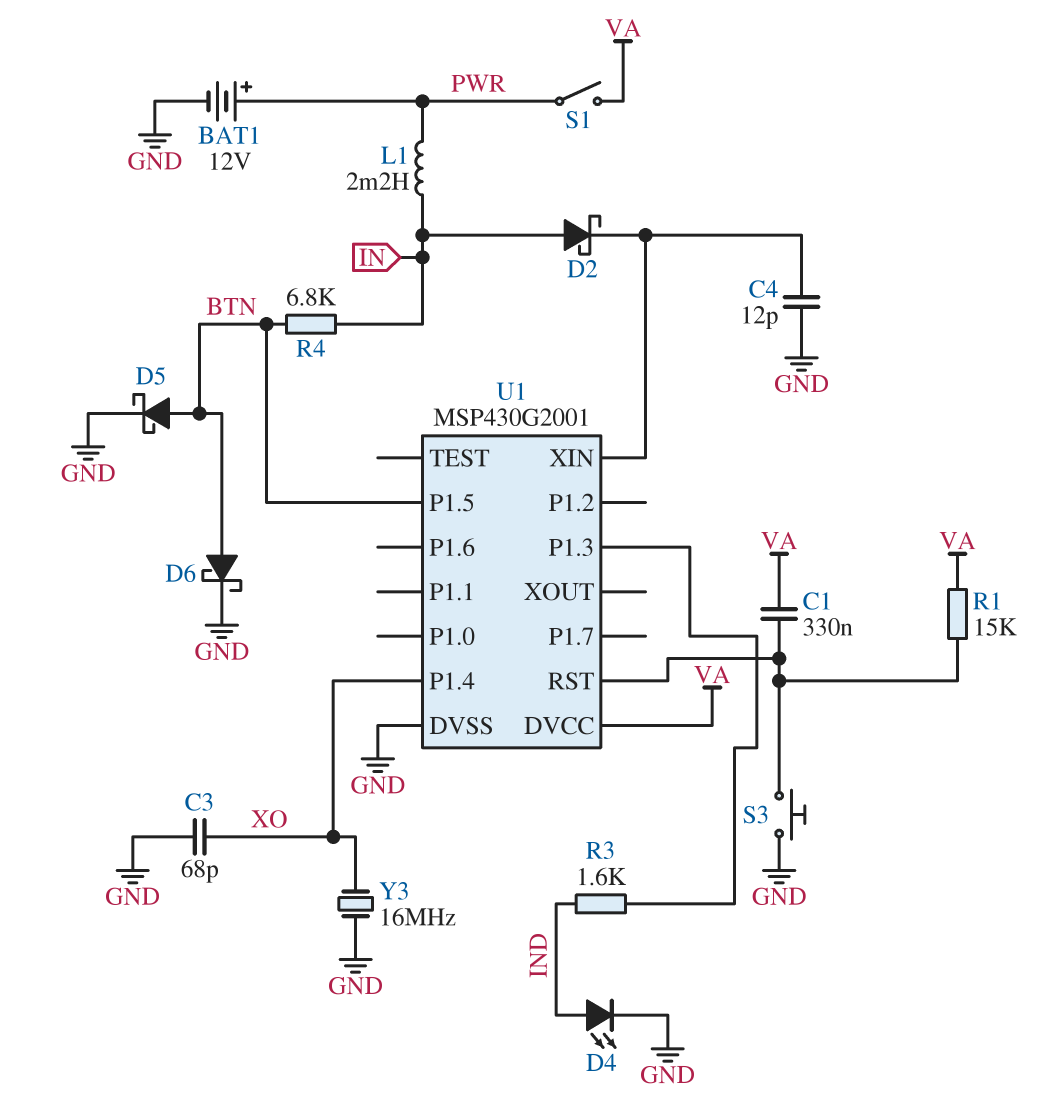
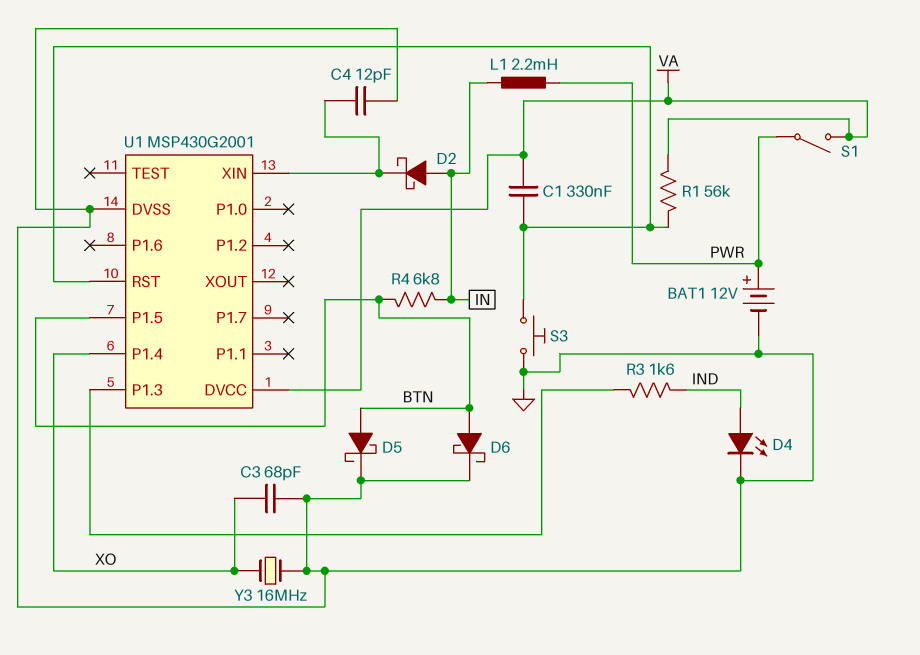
R1: 15k (U1/RST, VA) -> 56k (U1/RST, VA)

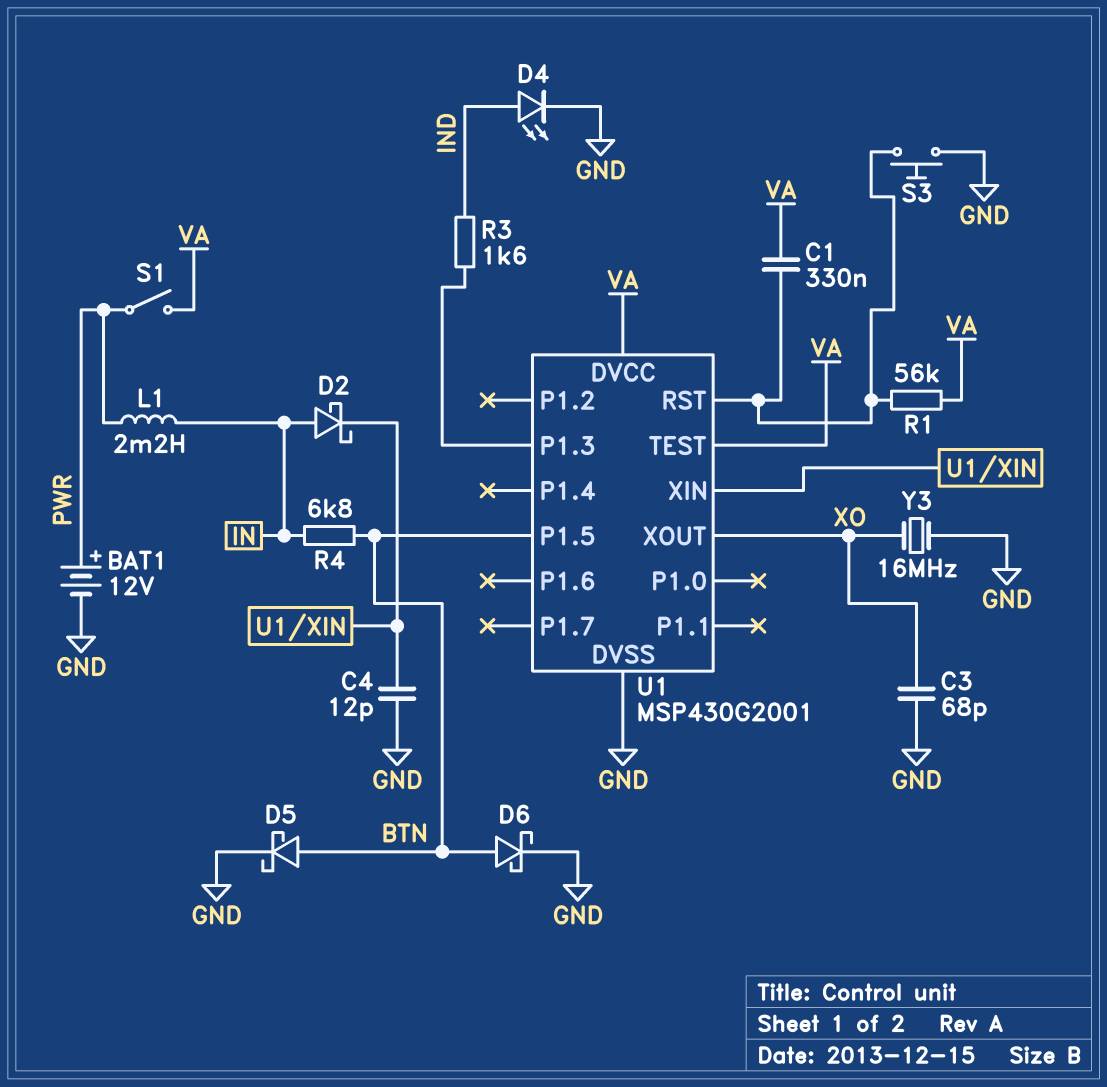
U1 pin P1.4: XO -> none
U1 pin TEST: none -> VA
U1 pin XOUT: none -> XO

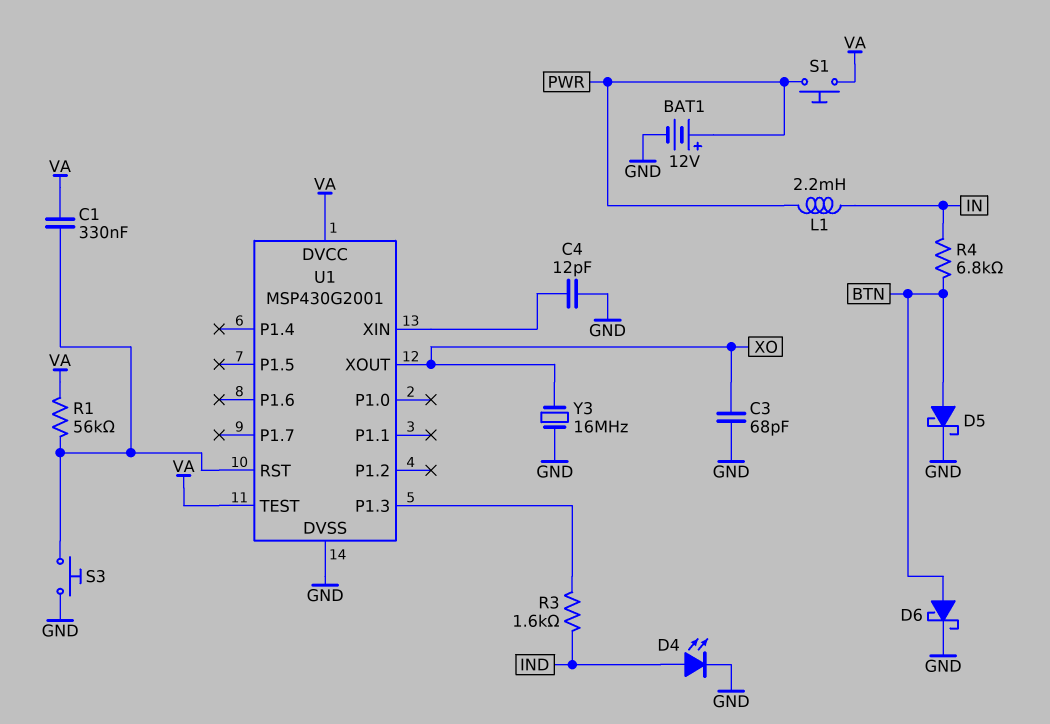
D2: schottky (A IN, K U1/XIN) -> none
S1: switch (PWR, VA) -> button (PWR, VA)
U1 pin P1.5: BTN -> none

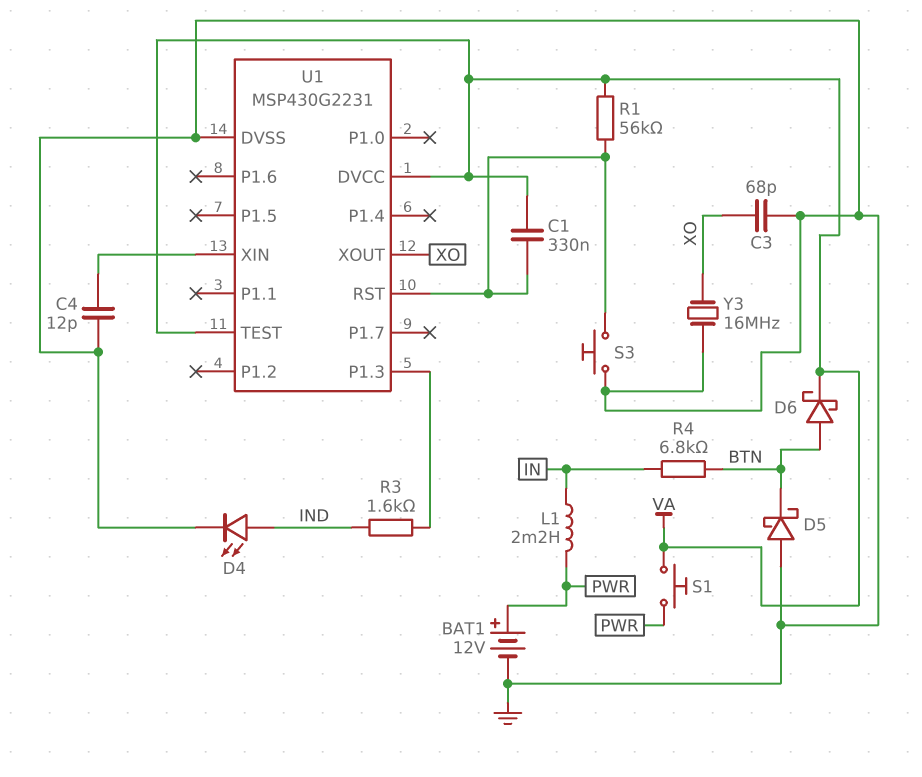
D5: schottky (A BTN, K GND) -> schottky (A GND, K BTN)
D6: schottky (A BTN, K GND) -> schottky (A BTN, K VA)
U1: MSP430G2001 -> MSP430G2231

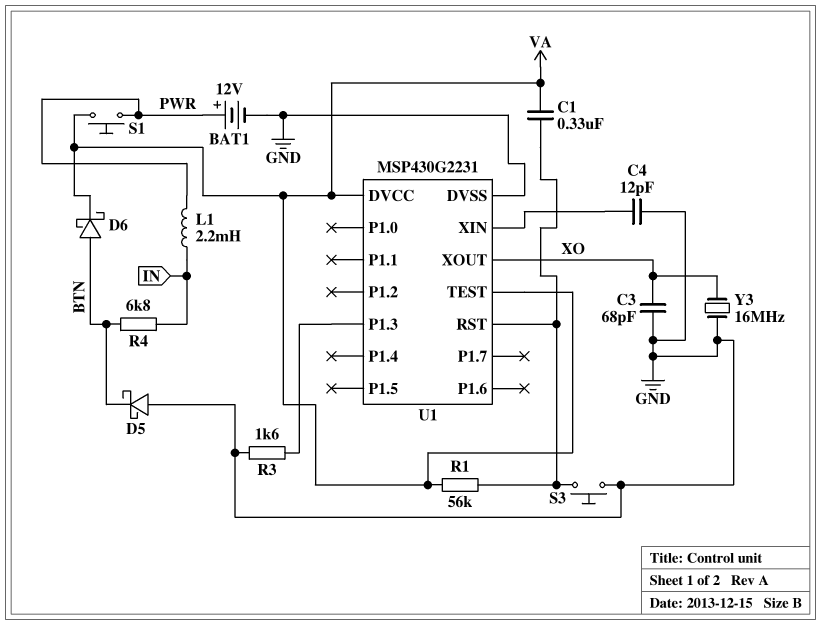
D4: LED (A IND, K GND) -> none
R3: 1.6k (IND, U1/P1.3) -> 1.6k (GND, U1/P1.3)

